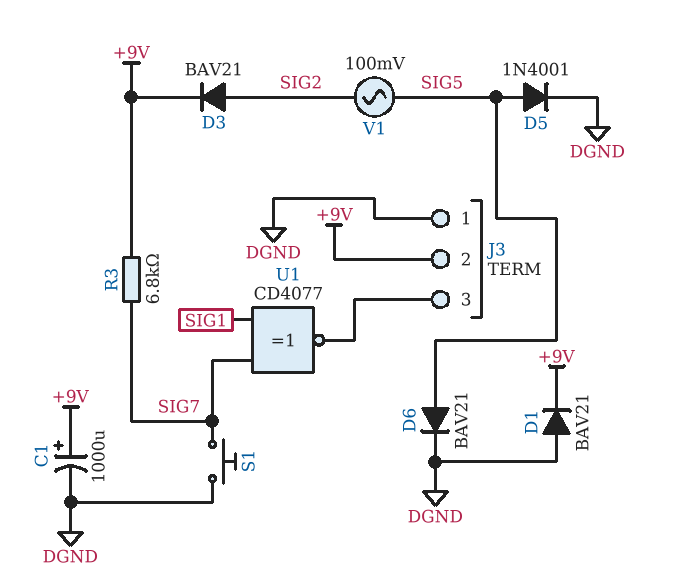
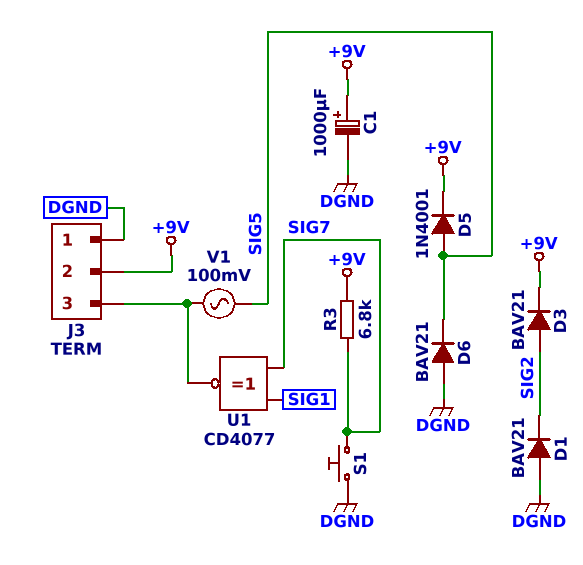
D1: diode BAV21 (A DGND, K +9V) -> diode BAV21 (A DGND, K SIG2)
D5: diode 1N4001 (A SIG5, K DGND) -> diode 1N4001 (A SIG5, K +9V)
D6: diode BAV21 (A SIG5, K DGND) -> diode BAV21 (A DGND, K SIG5)
V1: AC 100mV (SIG2, SIG5) -> AC 100mV (J3/3, SIG5)

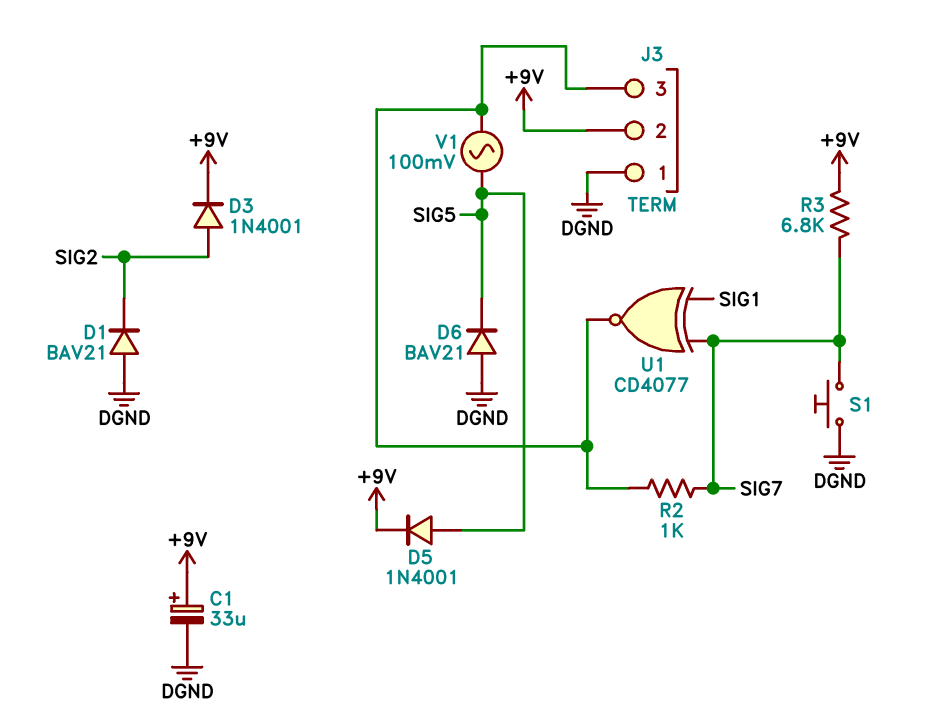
C1: 1000uF (plus +9V, minus DGND) -> 33uF (plus +9V, minus DGND)
D3: diode BAV21 (A SIG2, K +9V) -> diode 1N4001 (A SIG2, K +9V)
R2: none -> 1k (J3/3, SIG7)

